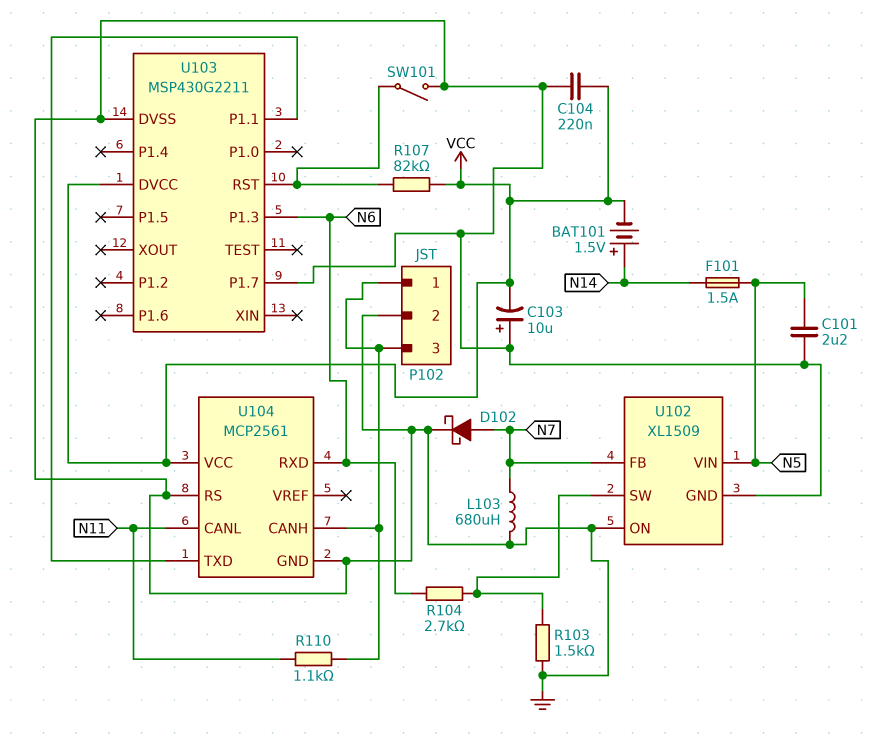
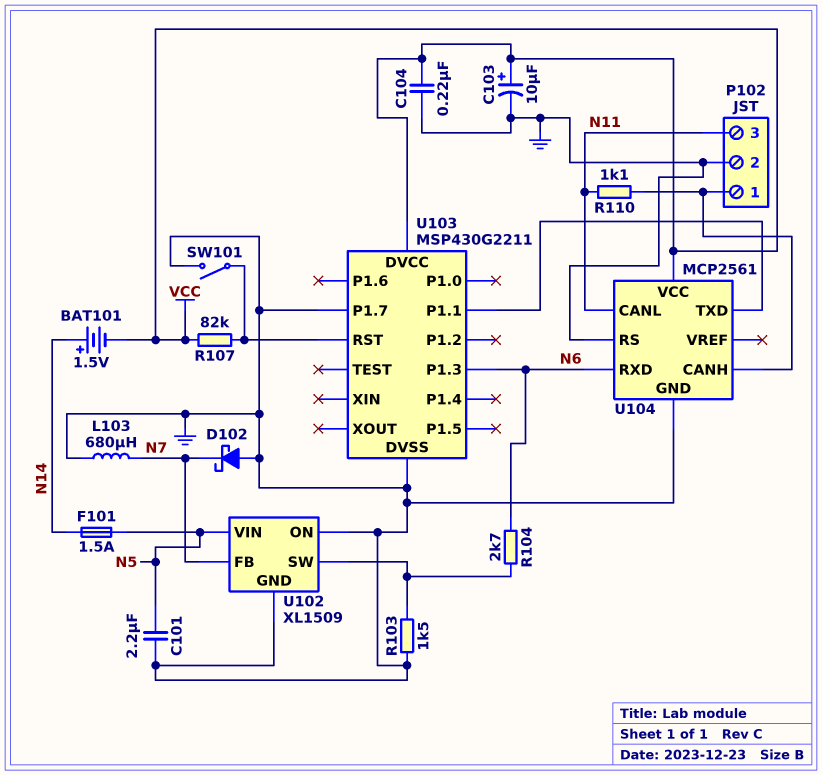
C103: 10uF (plus GND, minus VCC) -> 10uF (plus VCC, minus GND)
D102: schottky (A N7, K GND) -> schottky (A GND, K N7)
P102 pin 3: P102/1 -> N11

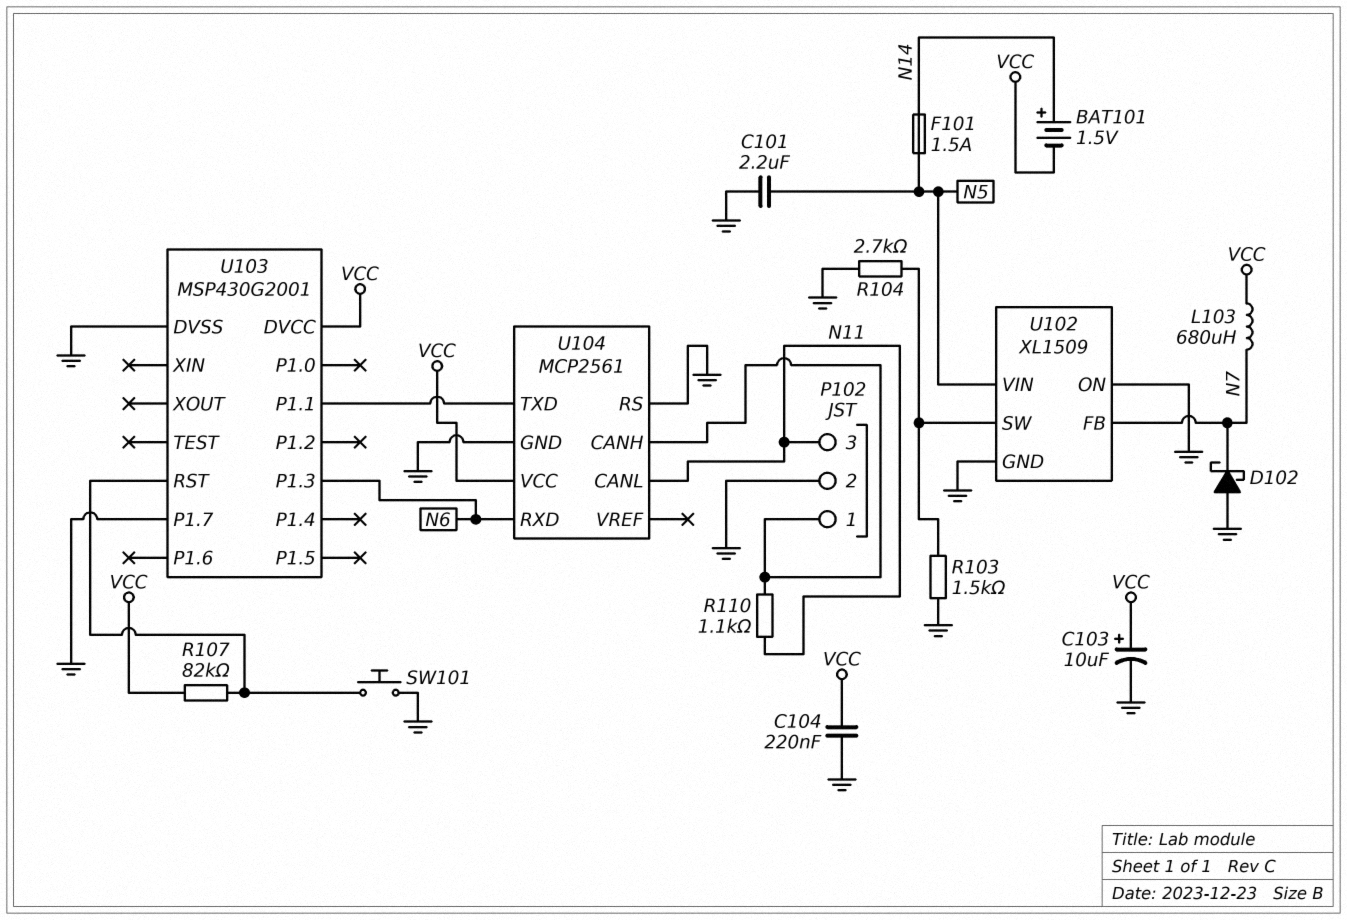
L103: 680uH (GND, N7) -> 680uH (N7, VCC)
R104: 2.7k (N6, U102/SW) -> 2.7k (GND, U102/SW)
SW101: switch (GND, U103/RST) -> button (GND, U103/RST)
U103: MSP430G2211 -> MSP430G2001

